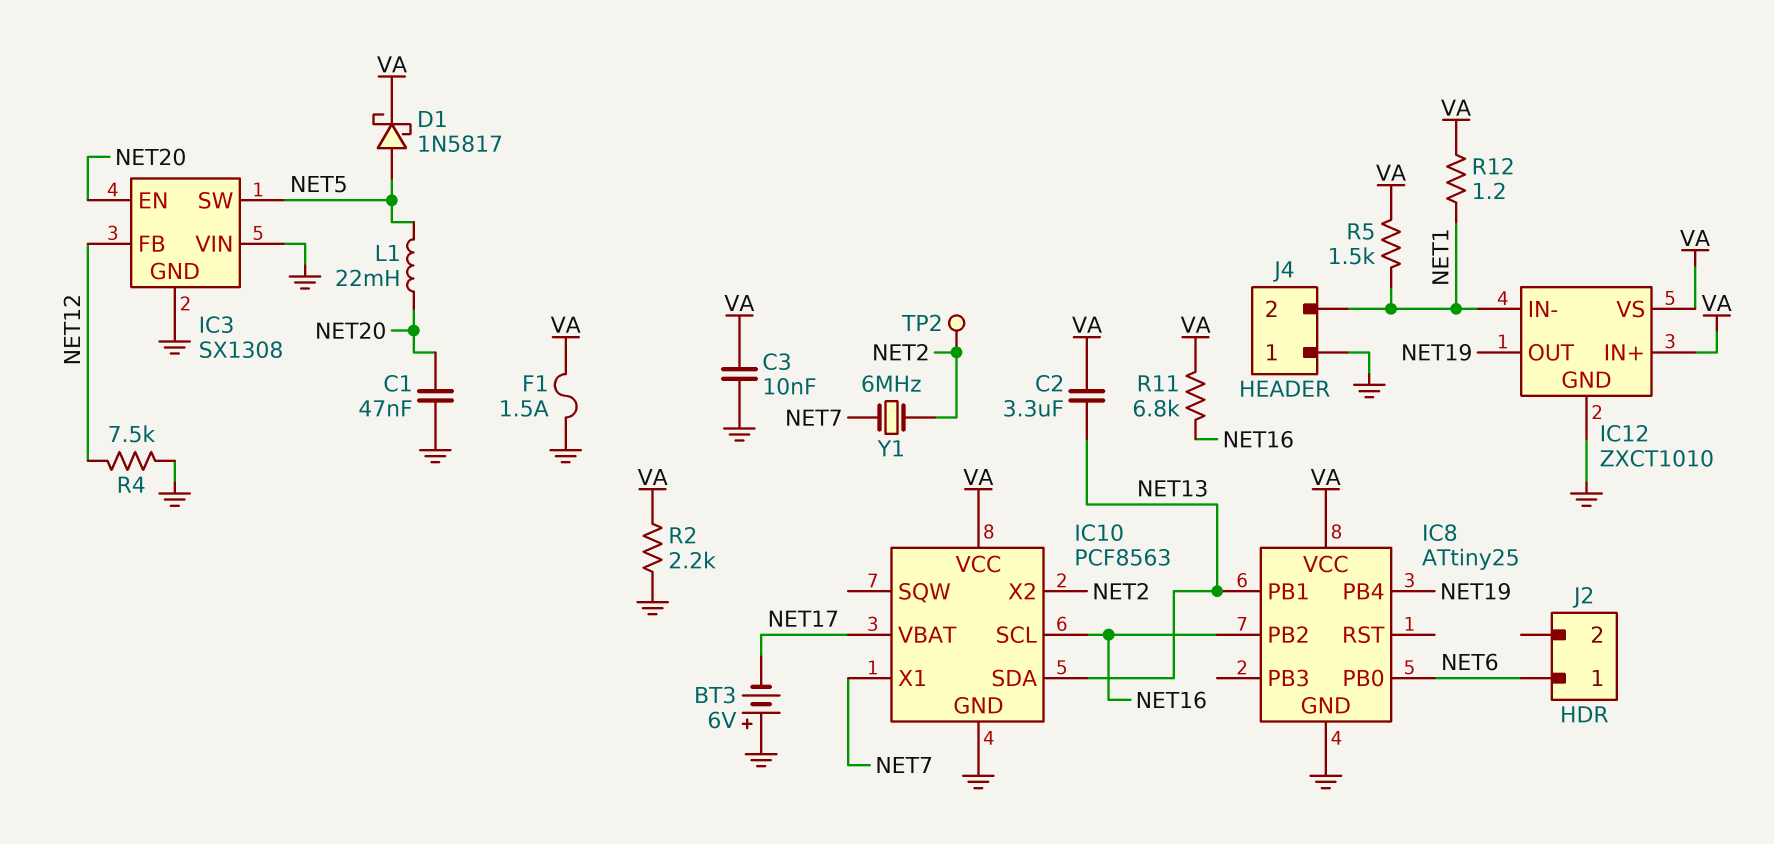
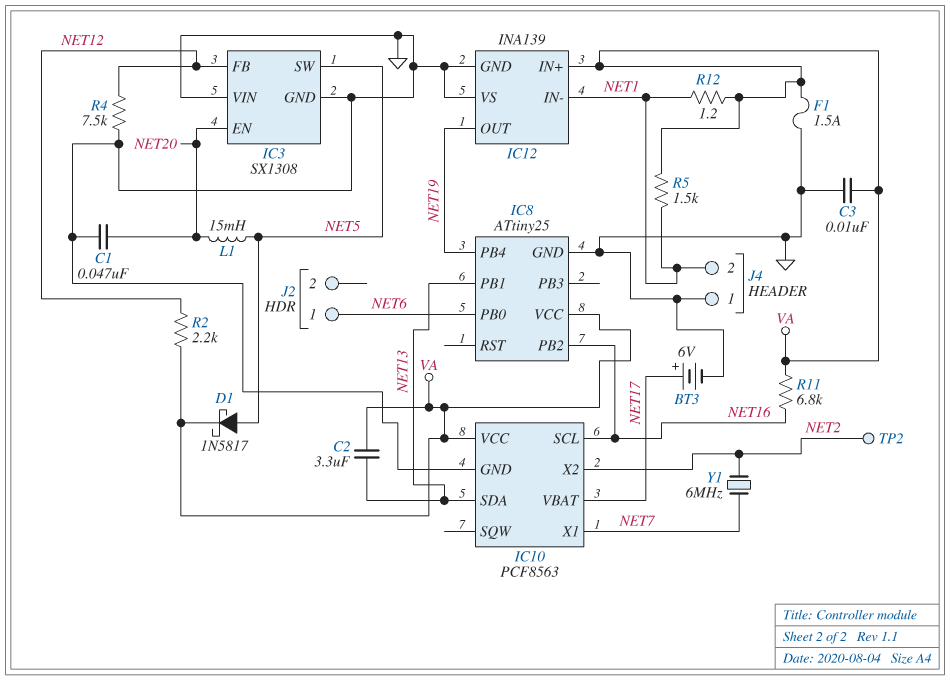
BT3: 6V (plus GND, minus NET17) -> 6V (plus NET17, minus GND)
IC12: ZXCT1010 -> INA139
IC12 pin VS: VA -> GND
L1: 22mH (NET5, NET20) -> 15mH (NET5, NET20)
R2: 2.2k (GND, VA) -> 2.2k (NET12, VA)

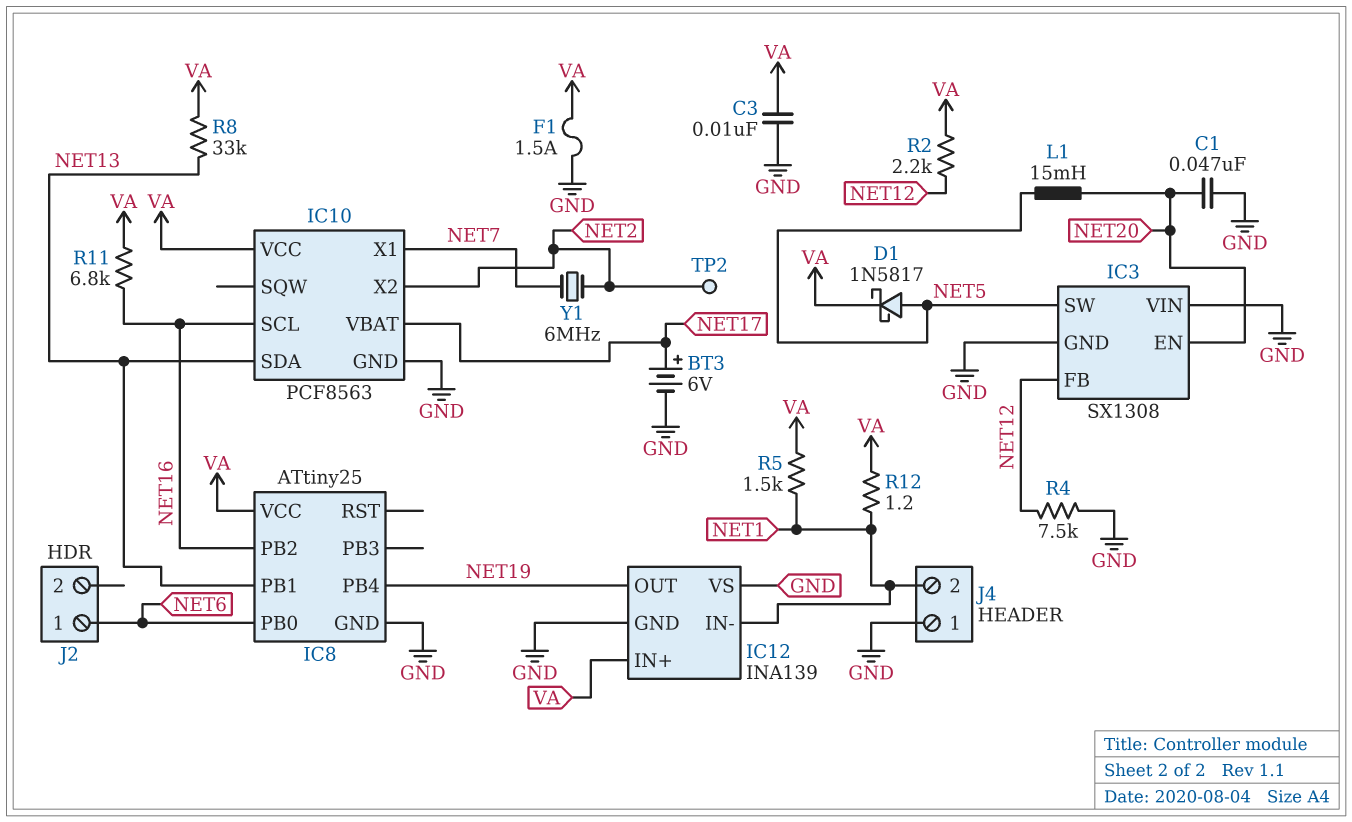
C2: 3.3uF (NET13, VA) -> none
R8: none -> 33k (NET13, VA)

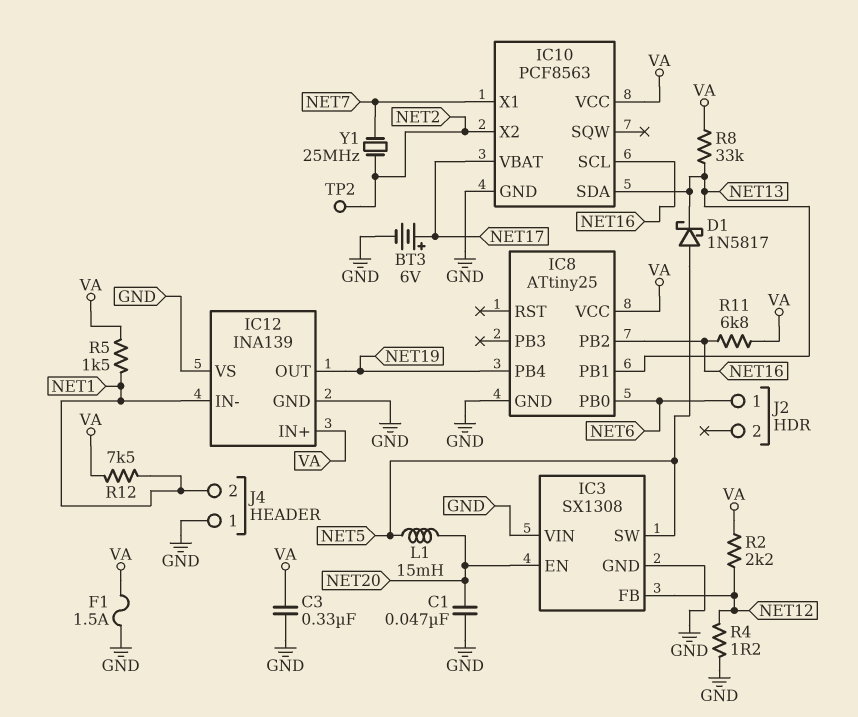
C3: 10nF (GND, VA) -> 330nF (GND, VA)
D1: schottky 1N5817 (A NET5, K VA) -> schottky 1N5817 (A NET5, K NET13)
R4: 7.5k (GND, NET12) -> 1.2 (GND, NET12)
R12: 1.2 (NET1, VA) -> 7.5k (NET1, VA)
Y1: 6MHz (NET2, NET7) -> 25MHz (NET2, NET7)

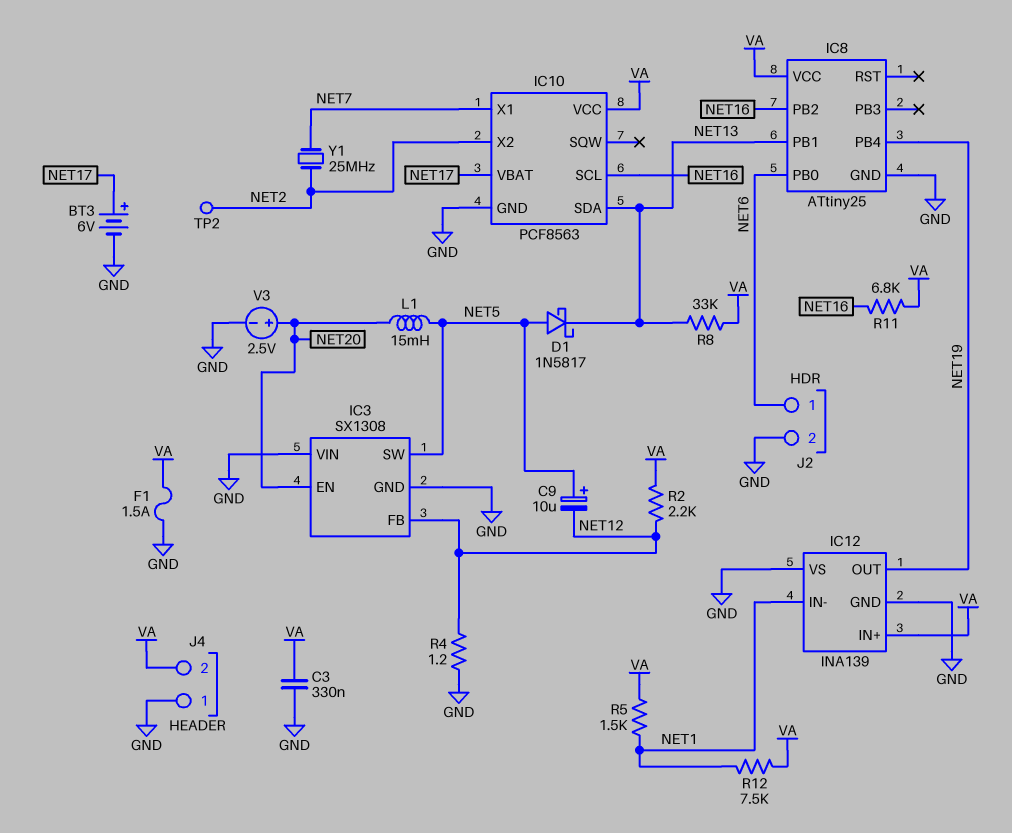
C1: 47nF (GND, NET20) -> none
C9: none -> 10uF (plus NET5, minus NET12)
J2 pin 2: none -> GND
J4 pin 2: NET1 -> VA
V3: none -> 2.5V (plus NET20, minus GND)

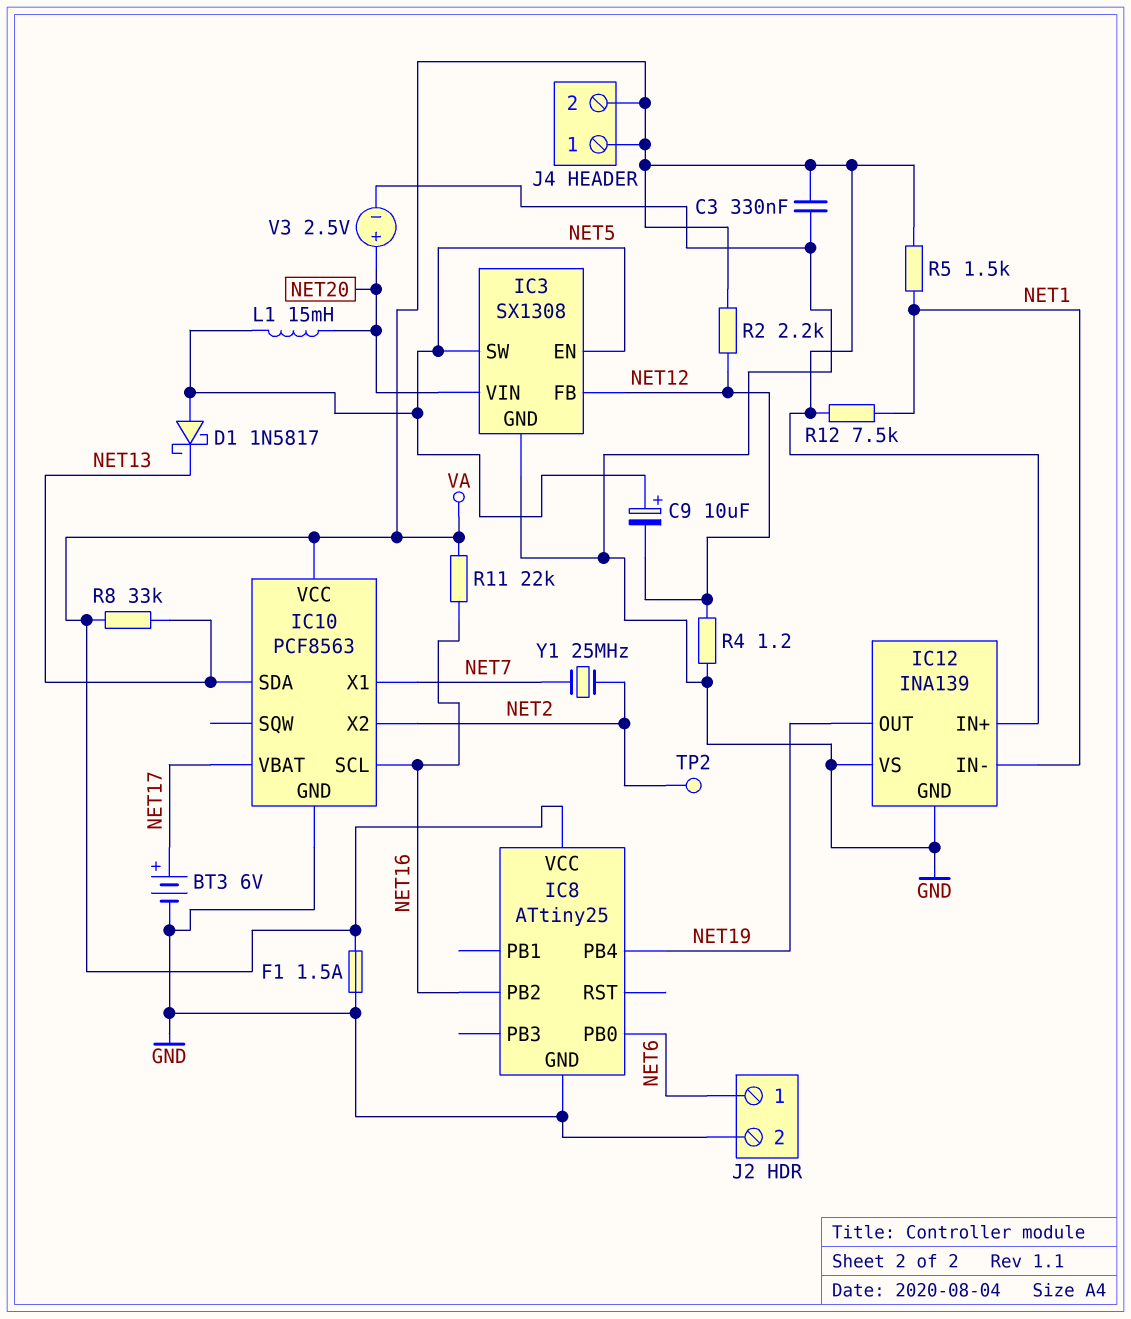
IC3 pin EN: NET20 -> NET5
IC3 pin VIN: GND -> NET20
IC8 pin PB1: NET13 -> none
J4 pin 1: GND -> VA
R11: 6.8k (NET16, VA) -> 22k (NET16, VA)

